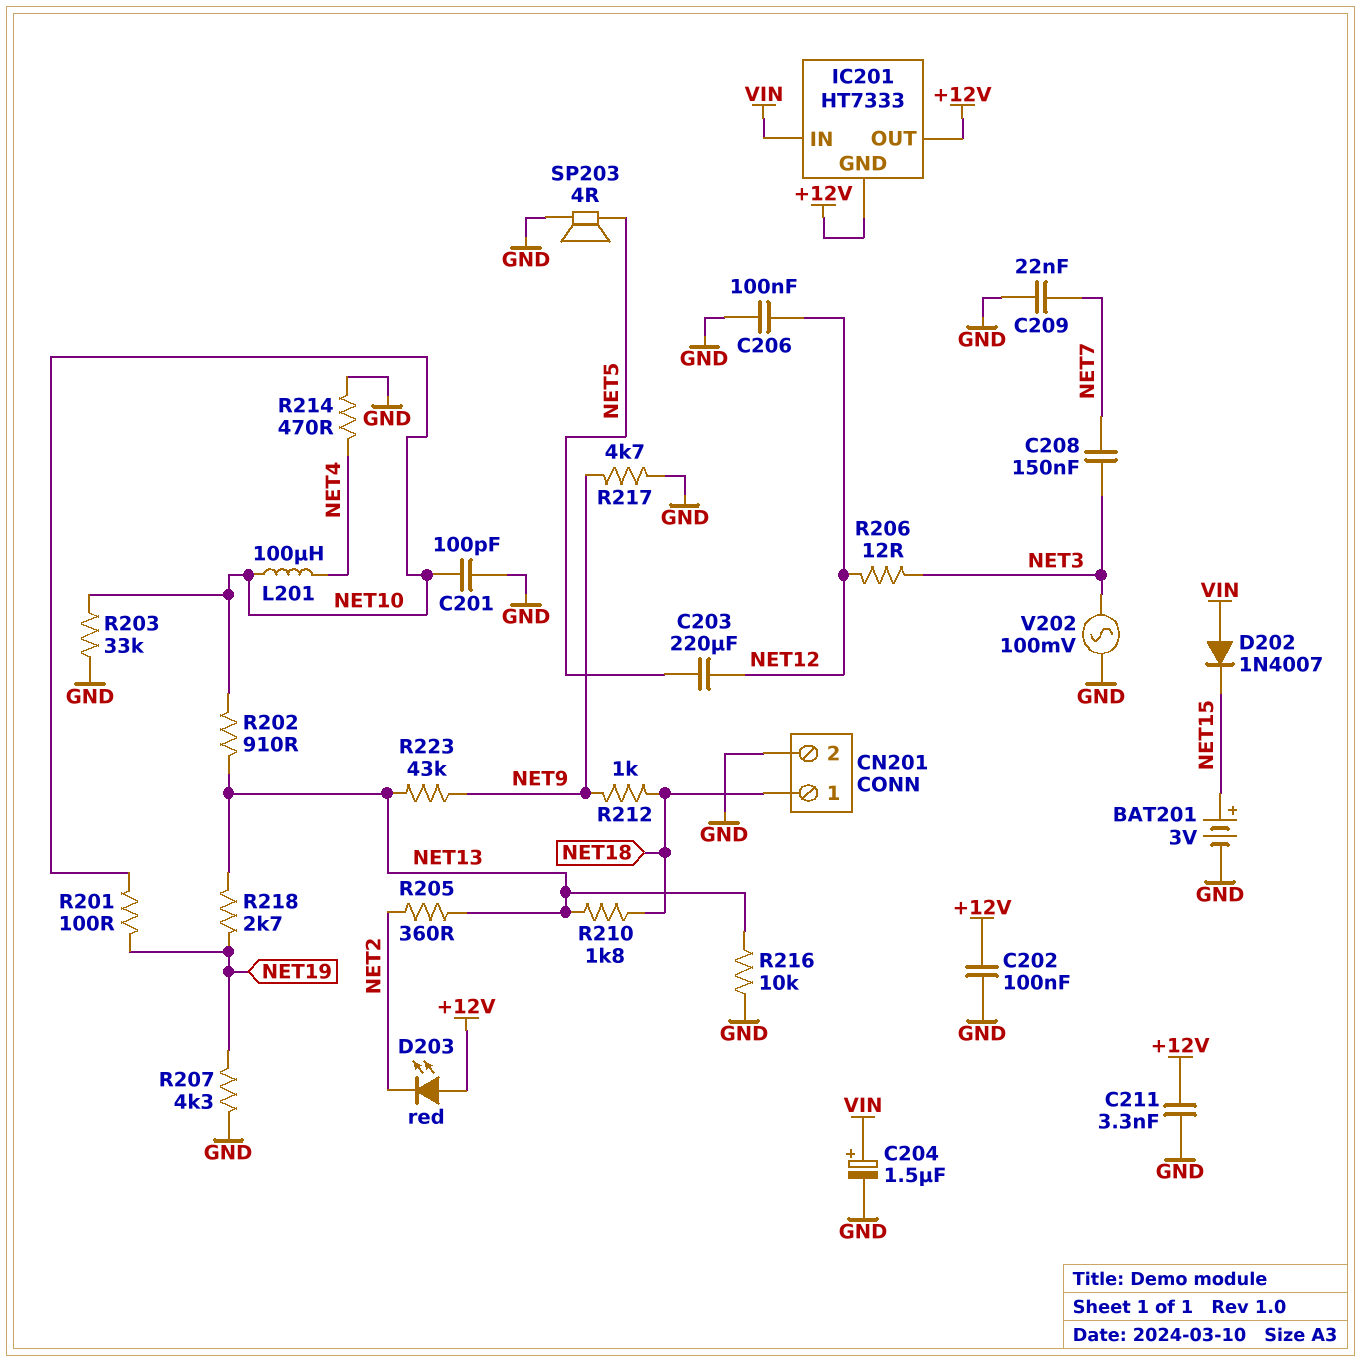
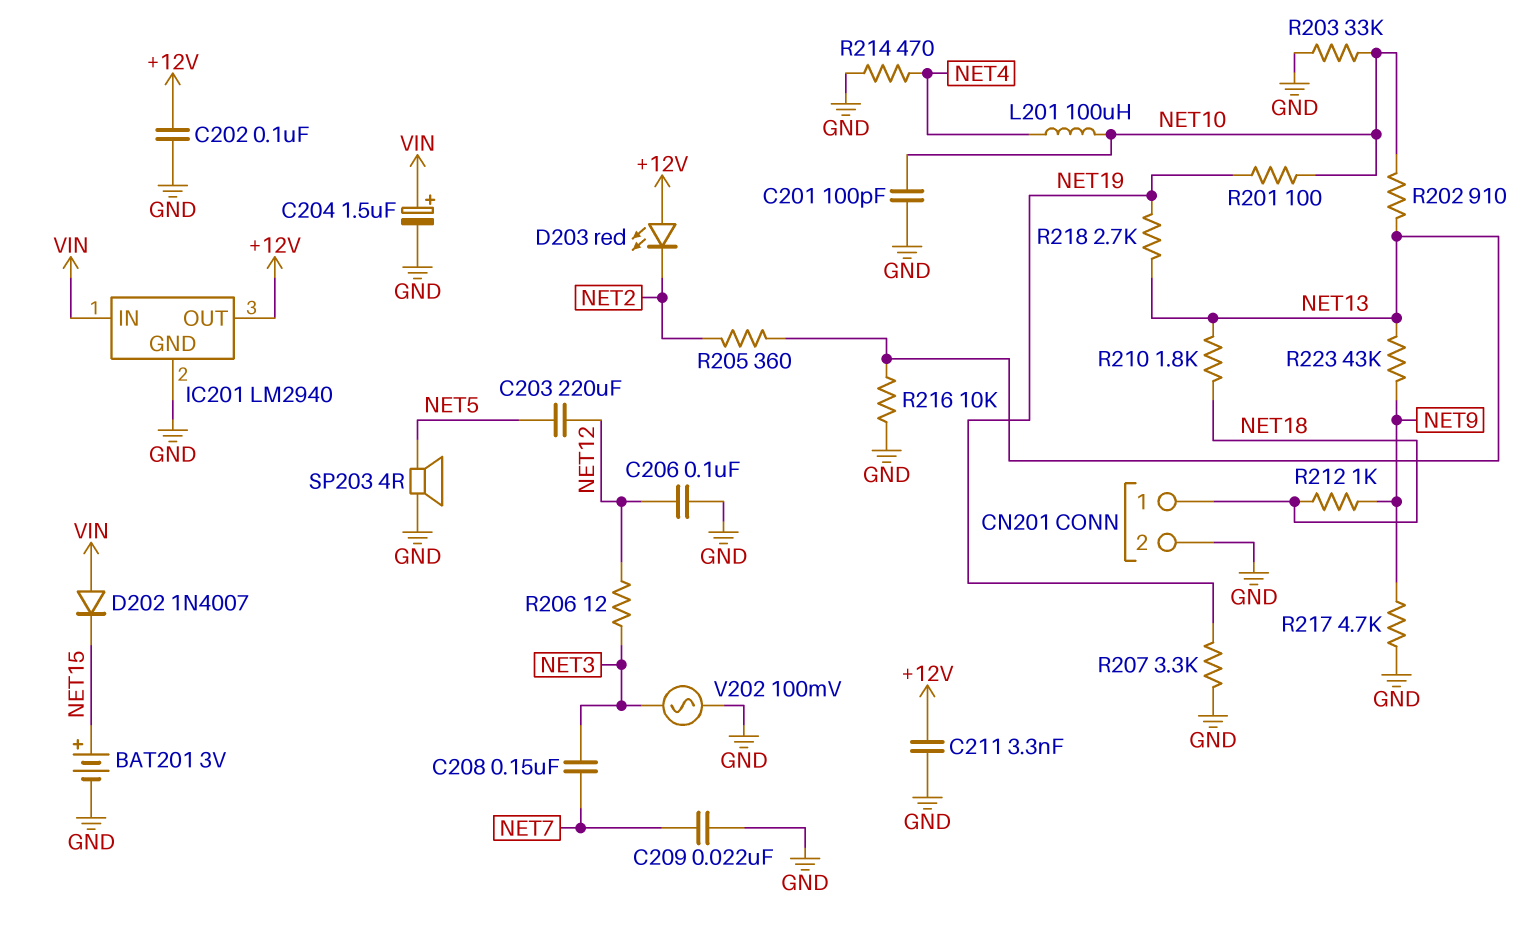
IC201: HT7333 -> LM2940
IC201 pin GND: +12V -> GND
R207: 4.3k (GND, NET19) -> 3.3k (GND, NET19)

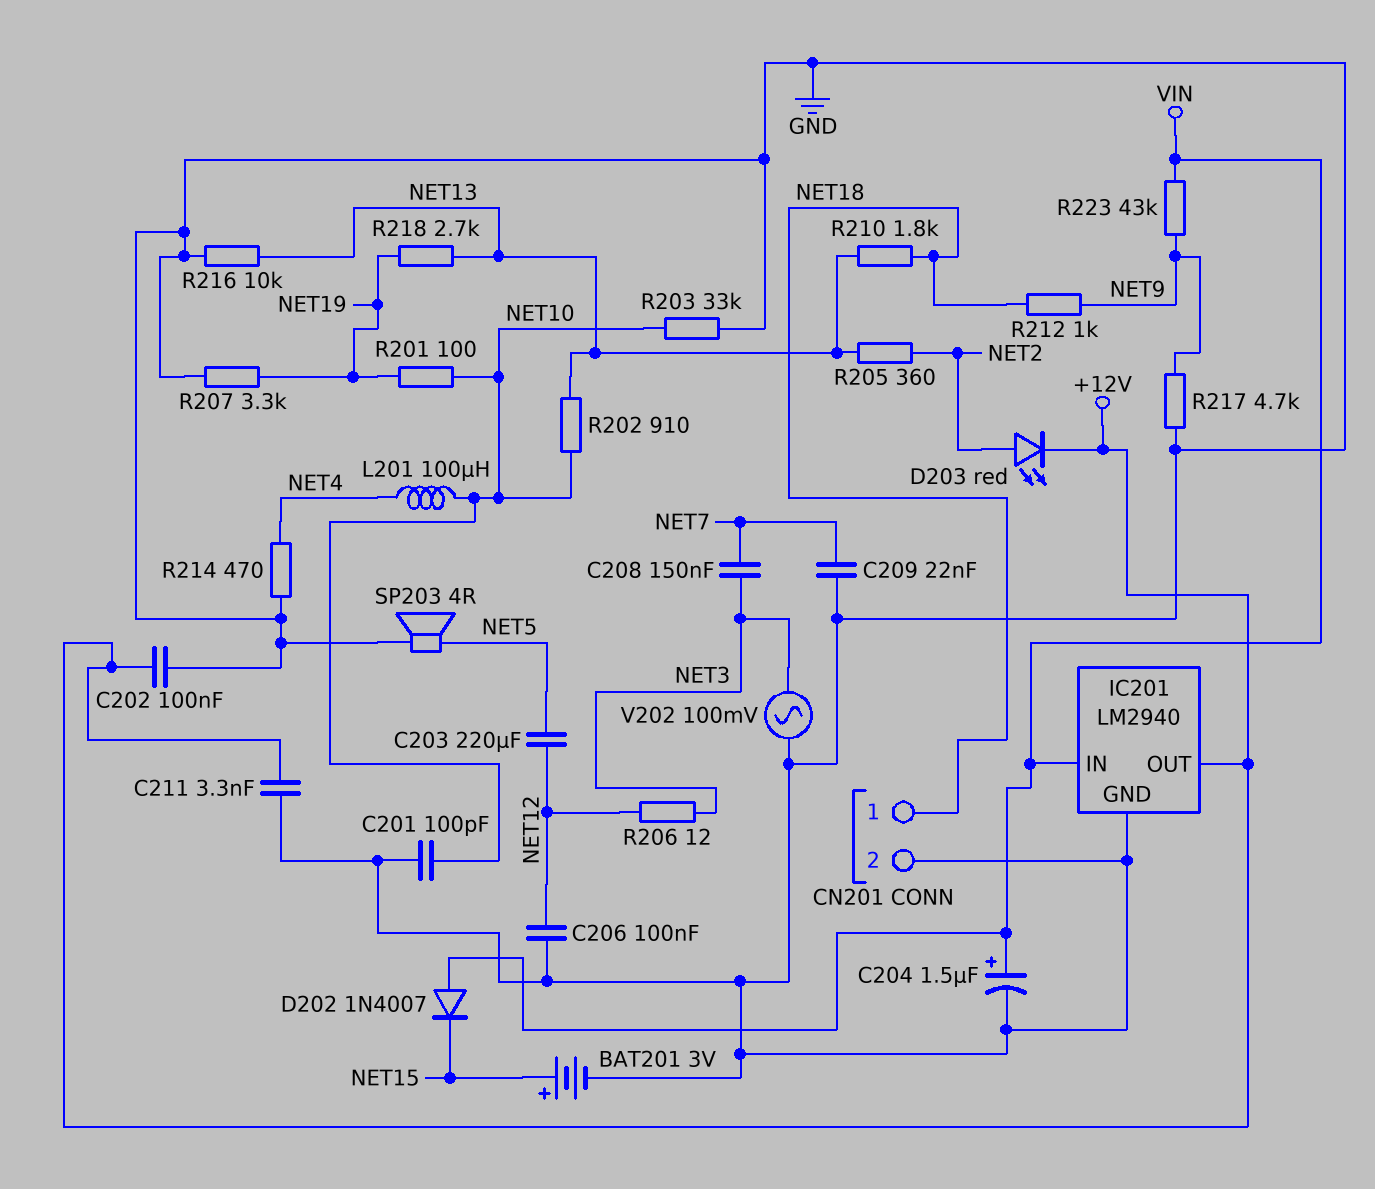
D203: LED red (A +12V, K NET2) -> LED red (A NET2, K +12V)
R223: 43k (NET9, NET13) -> 43k (NET9, VIN)

